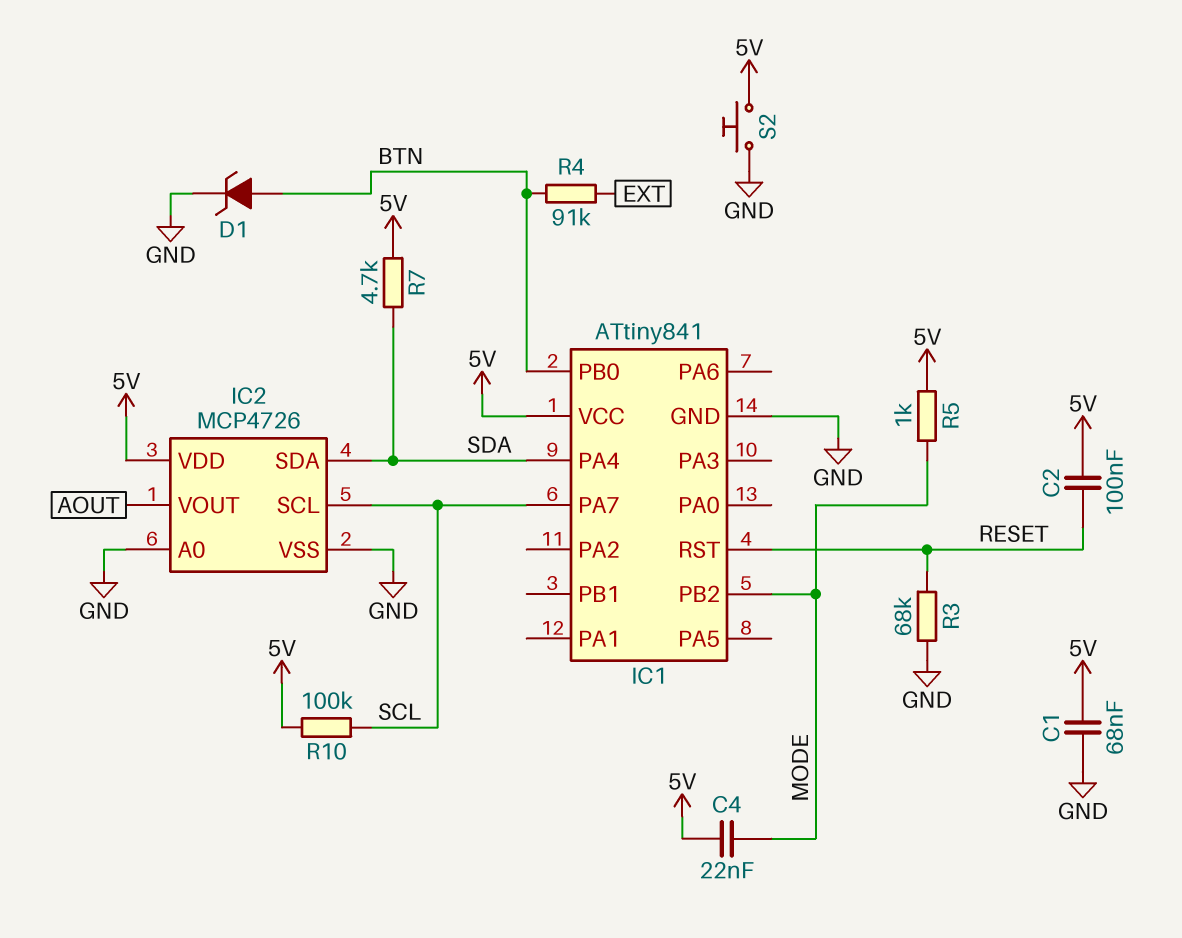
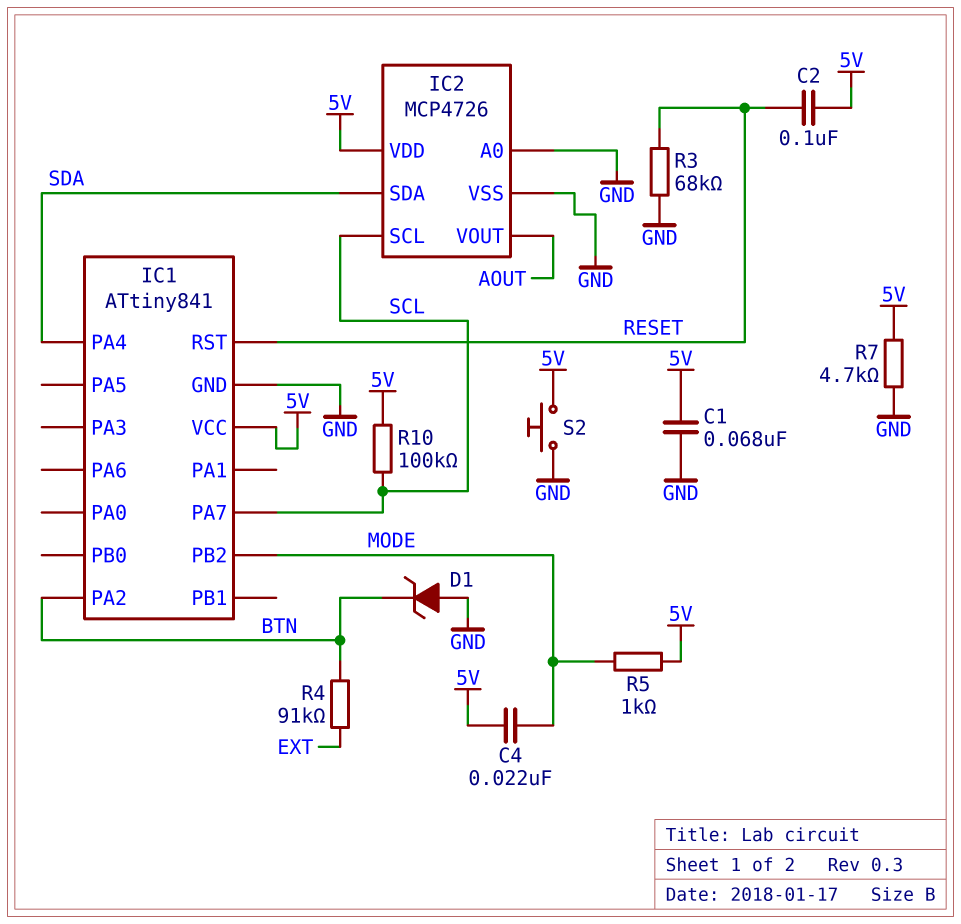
D1: zener (A BTN, K GND) -> zener (A GND, K BTN)
IC1 pin PA2: none -> BTN
IC1 pin PB0: BTN -> none
R7: 4.7k (5V, SDA) -> 4.7k (5V, GND)

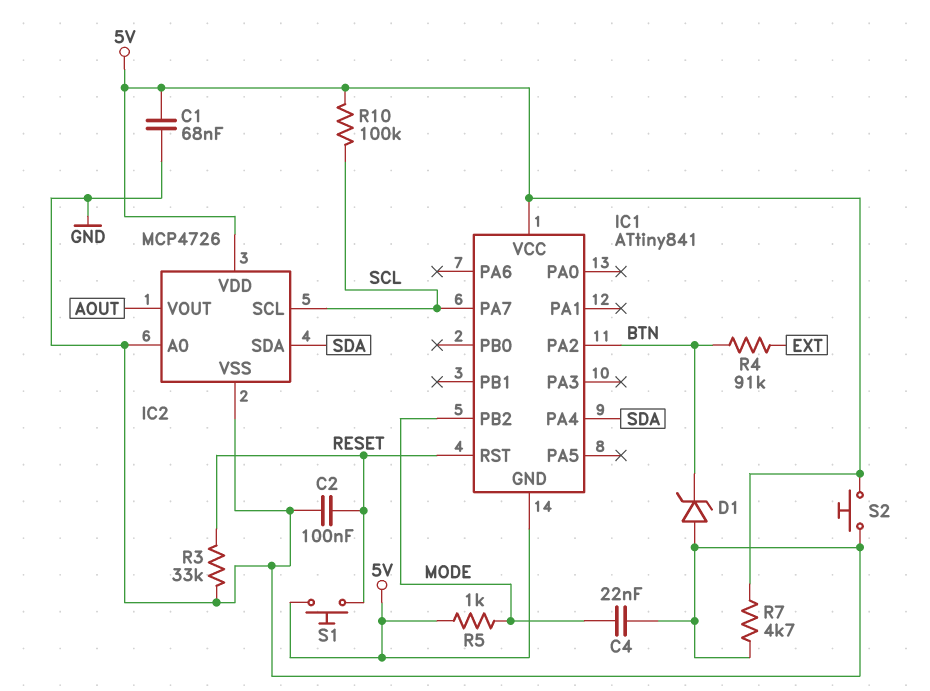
C2: 100nF (5V, RESET) -> 100nF (GND, RESET)
C4: 22nF (5V, MODE) -> 22nF (GND, MODE)
IC1 pin GND: GND -> 5V
R3: 68k (GND, RESET) -> 33k (GND, RESET)
S1: none -> button (5V, RESET)

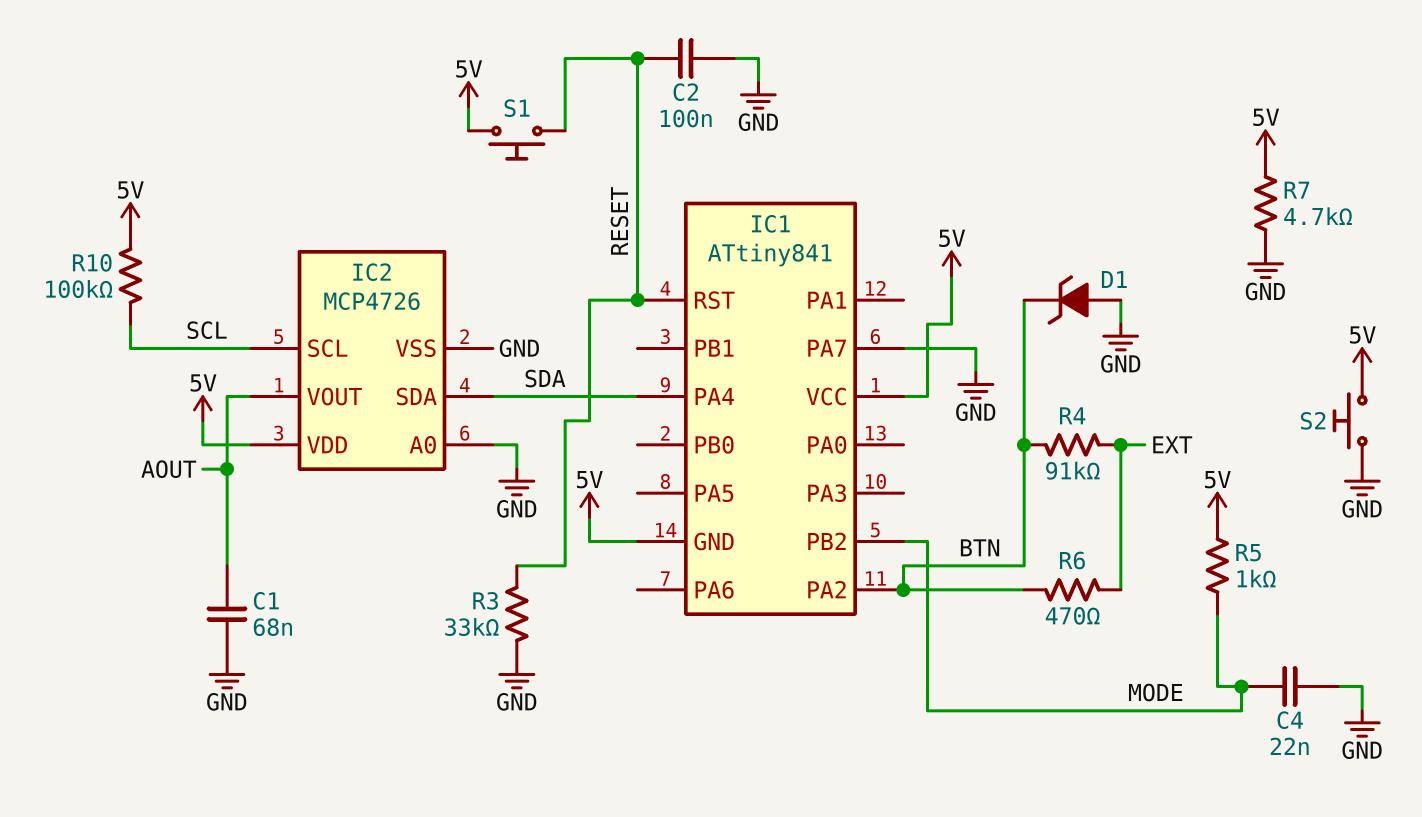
C1: 68nF (5V, GND) -> 68nF (AOUT, GND)
IC1 pin PA7: SCL -> GND
R6: none -> 470 (BTN, EXT)

